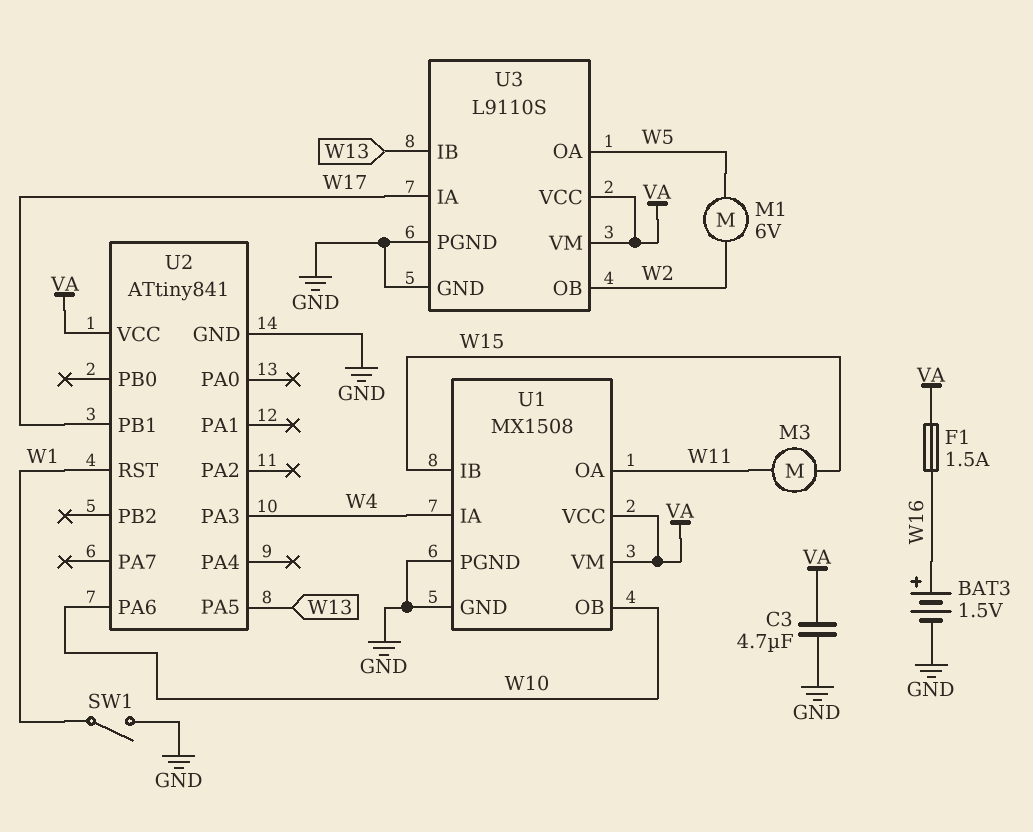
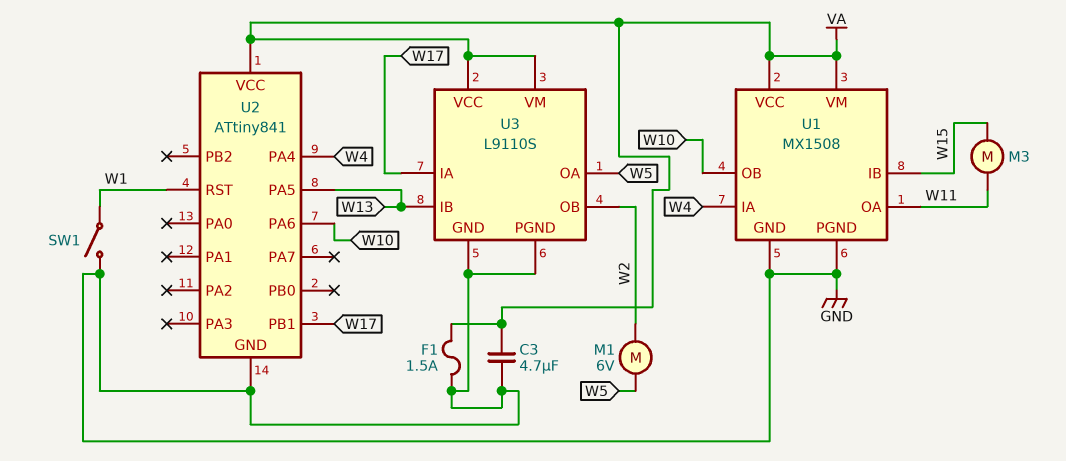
BAT3: 1.5V (plus W16, minus GND) -> none
F1: 1.5A (VA, W16) -> 1.5A (GND, VA)
U2 pin PA3: W4 -> none
U2 pin PA4: none -> W4

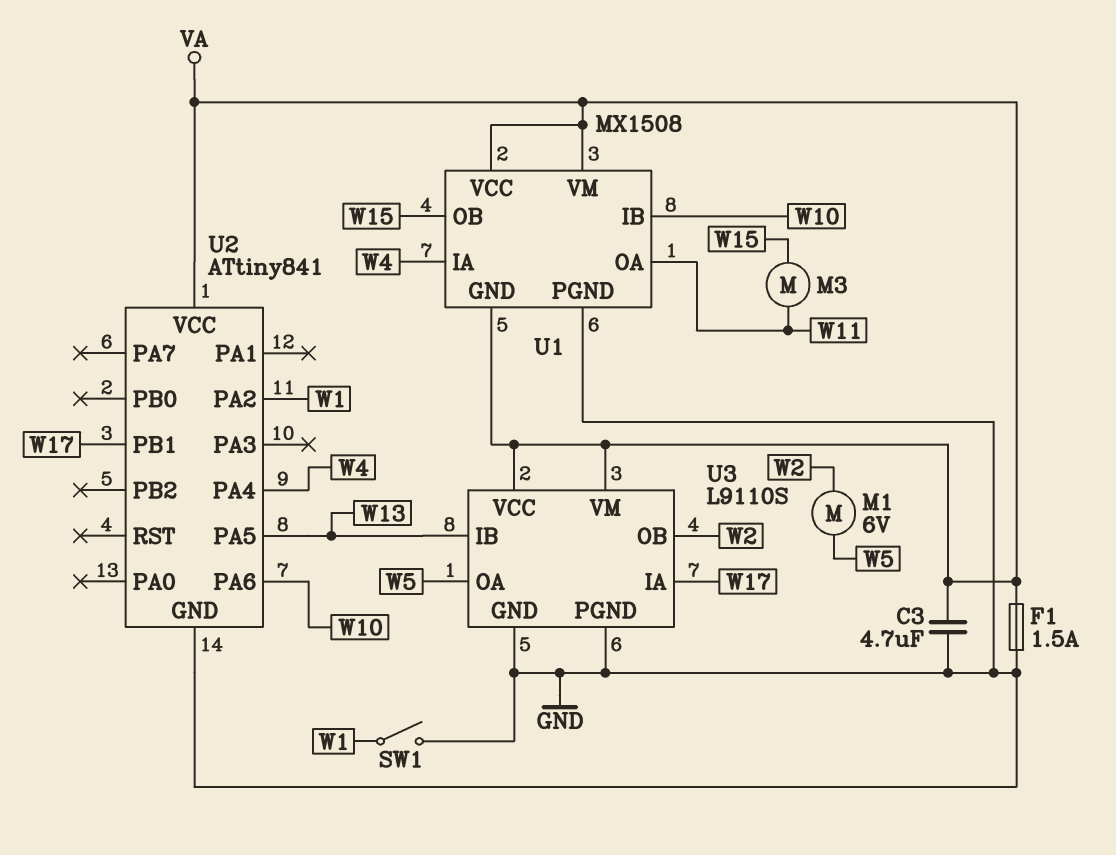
U1 pin GND: GND -> VA
U1 pin IB: W15 -> W10
U1 pin OB: W10 -> W15
U2 pin PA2: none -> W1
U2 pin RST: W1 -> none

